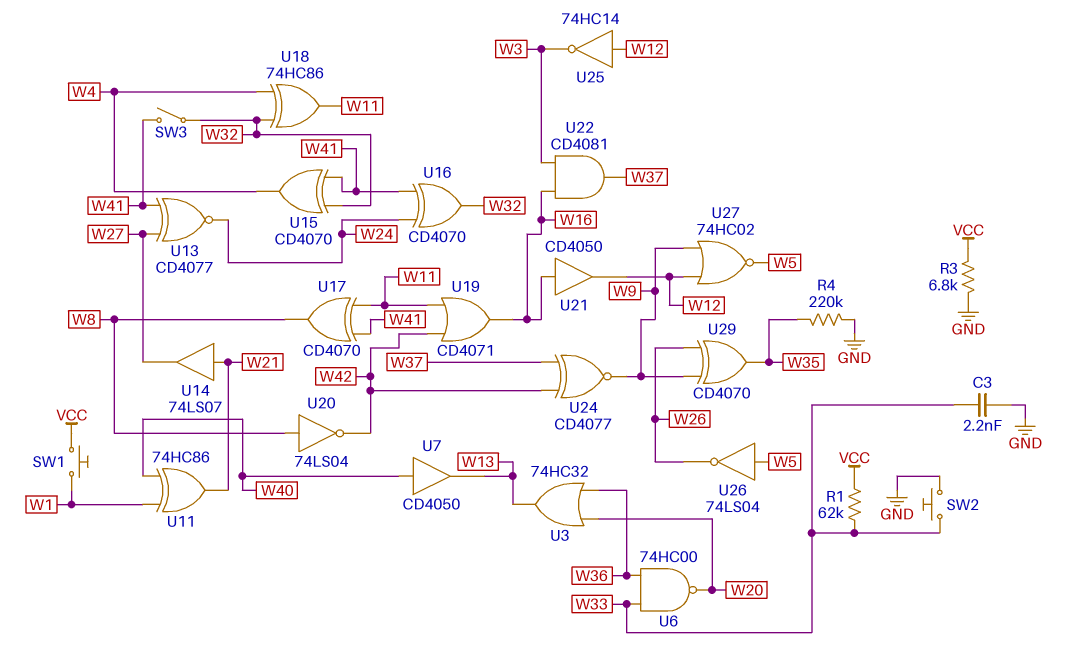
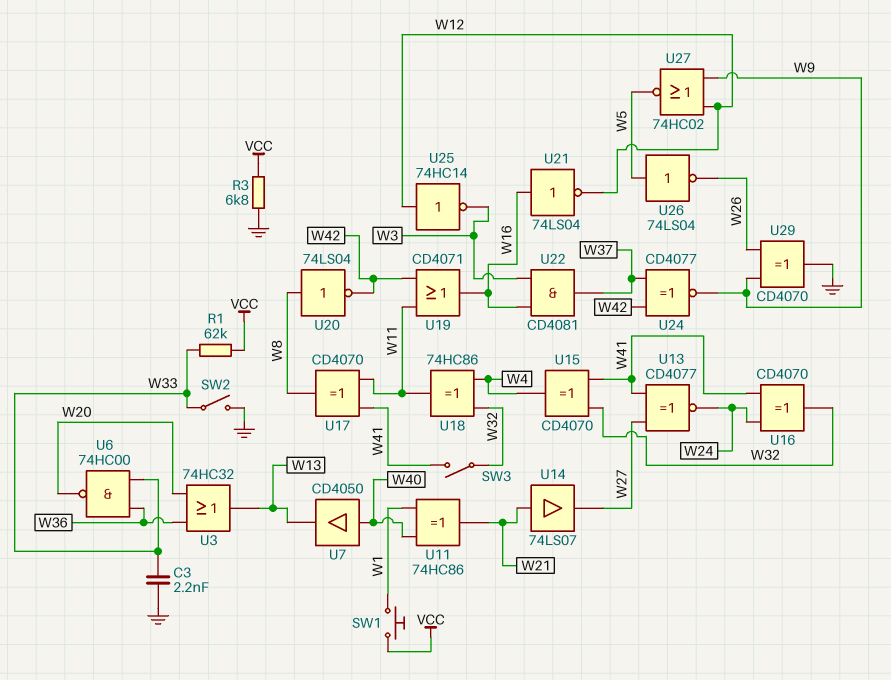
R4: 220k (GND, W35) -> none
SW2: button (GND, W33) -> switch (GND, W33)
U21: buffer CD4050 (in W16, out W12) -> NOT 74LS04 (in W16, out W12)
U29: XOR CD4070 (in W9, in W26, out W35) -> XOR CD4070 (in W9, in W26, out GND)

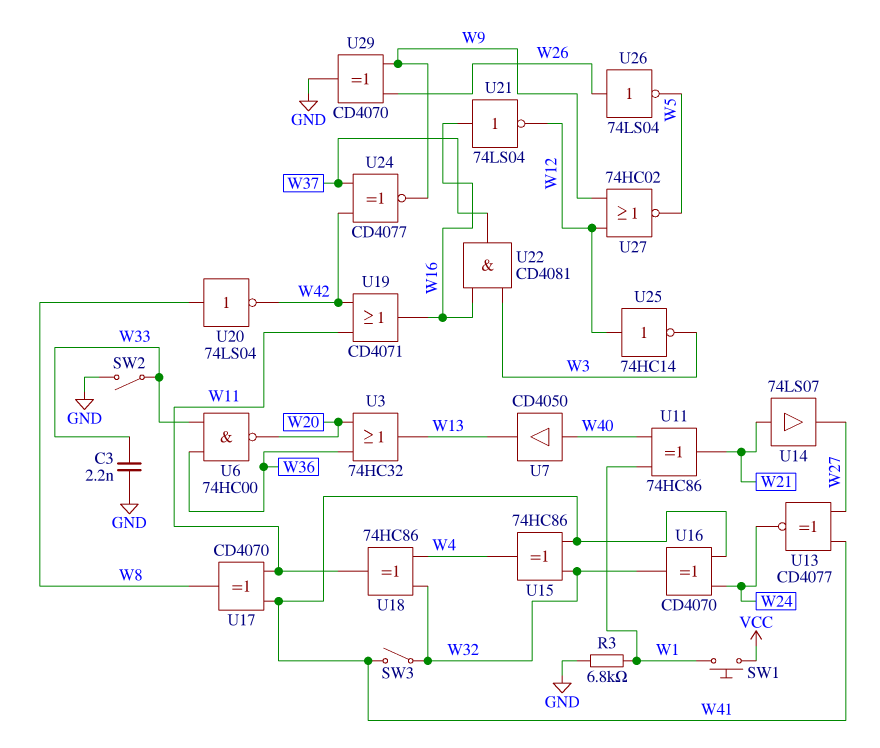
R1: 62k (VCC, W33) -> none
R3: 6.8k (GND, VCC) -> 6.8k (GND, W1)
U15: XOR CD4070 (in W32, in W41, out W4) -> XOR 74HC86 (in W32, in W41, out W4)
U26: NOT 74LS04 (in W5, out W26) -> NOT 74LS04 (in W26, out W5)

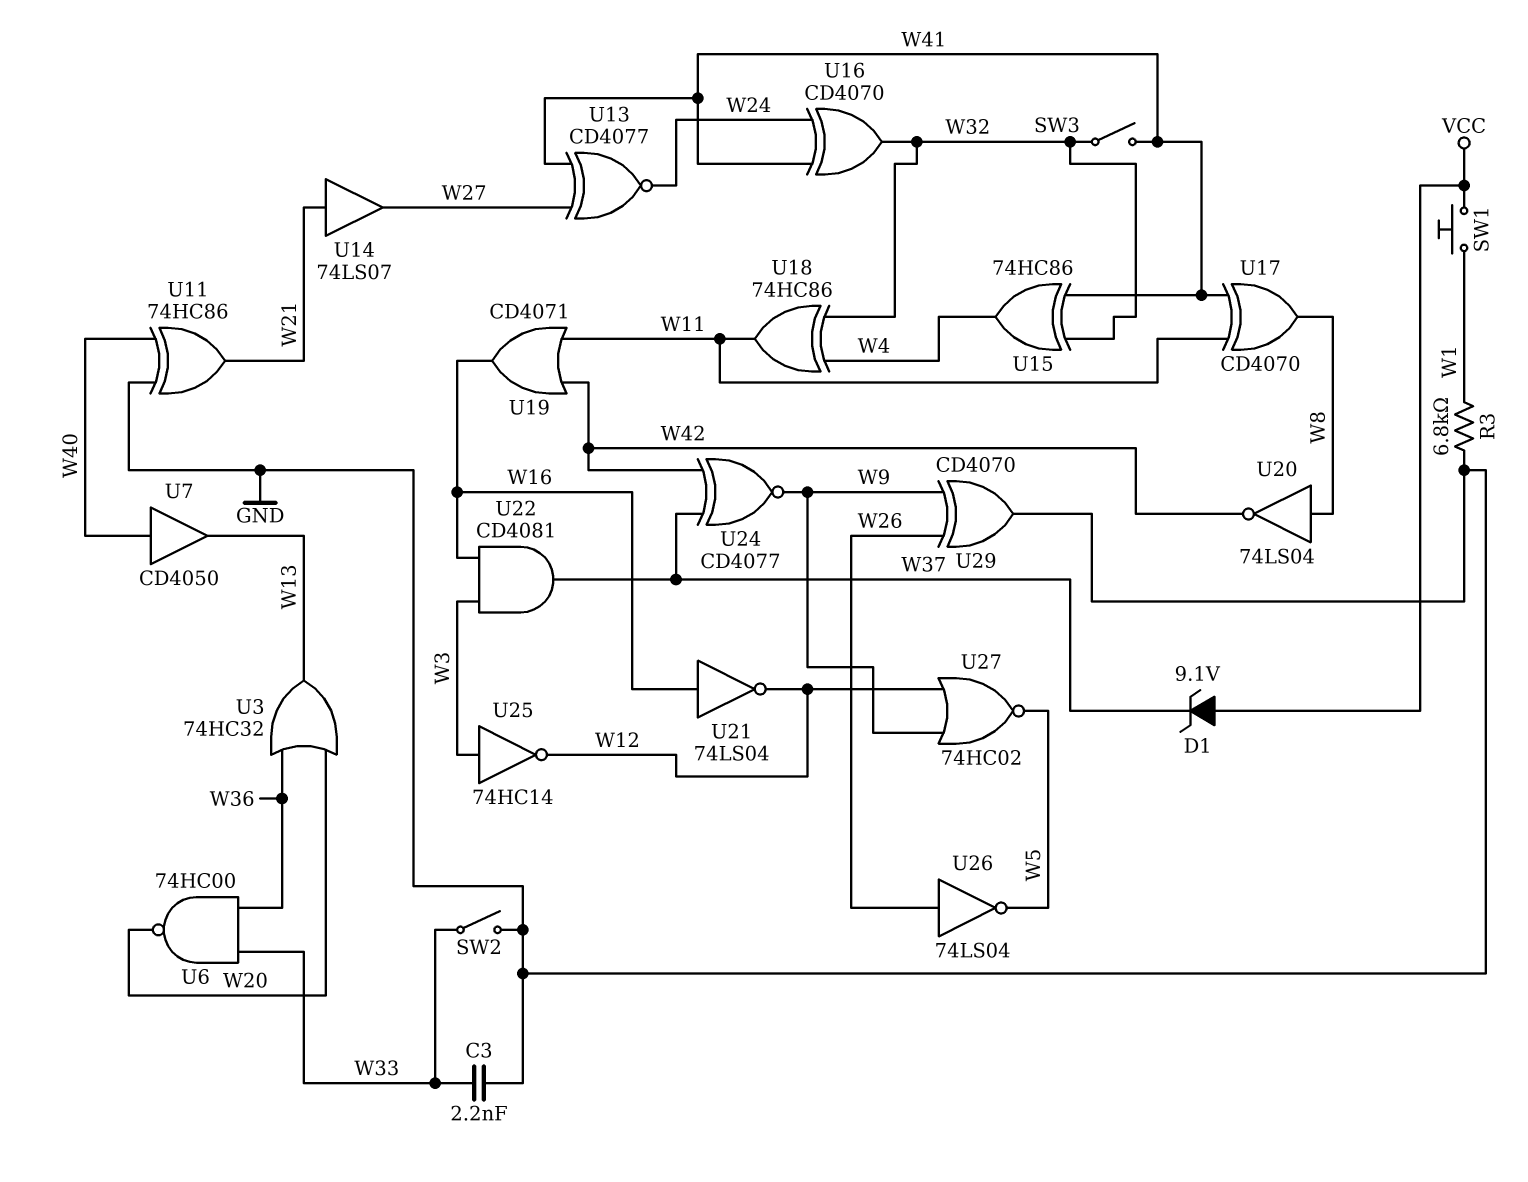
D1: none -> zener 9.1V (A VCC, K W37)
U11: XOR 74HC86 (in W1, in W40, out W21) -> XOR 74HC86 (in GND, in W40, out W21)
U25: NOT 74HC14 (in W12, out W3) -> NOT 74HC14 (in W3, out W12)

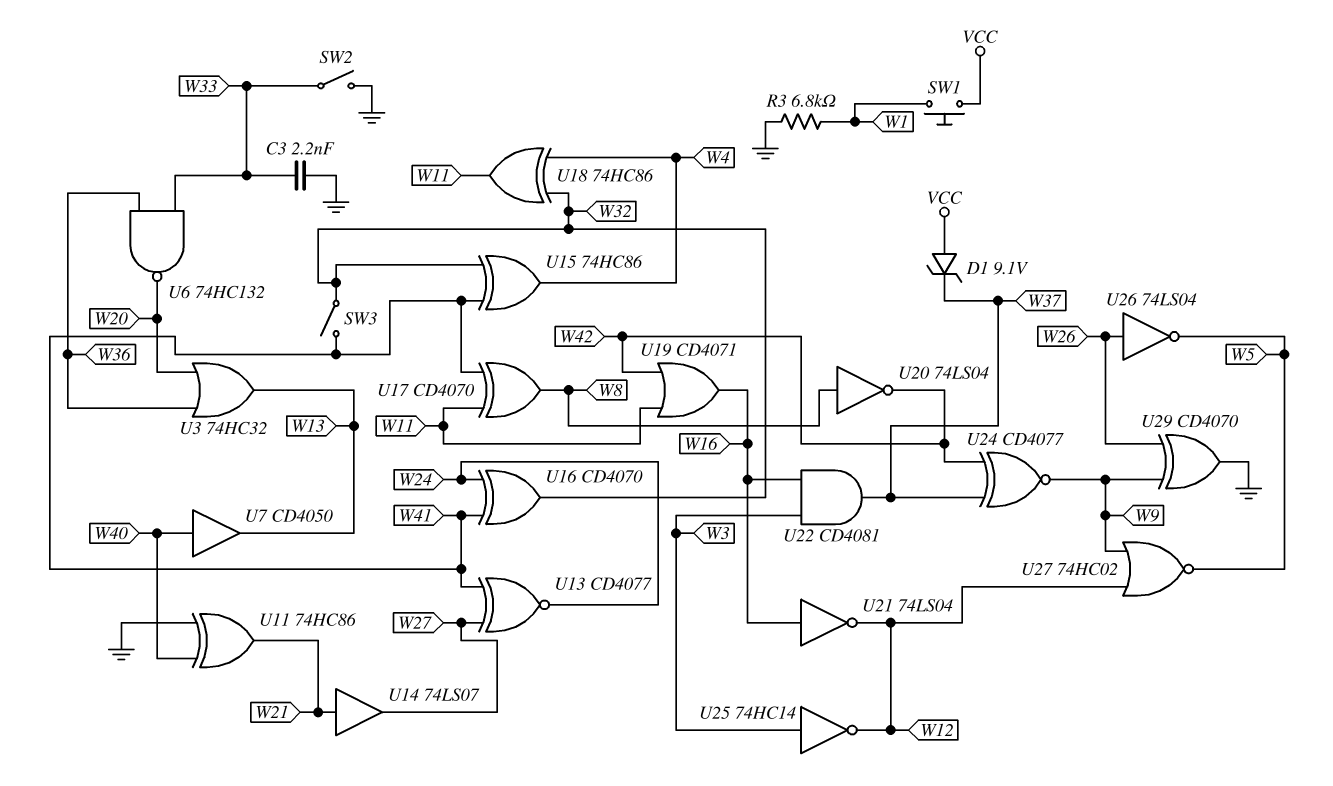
U6: NAND 74HC00 (in W33, in W36, out W20) -> NAND 74HC132 (in W33, in W36, out W20)

